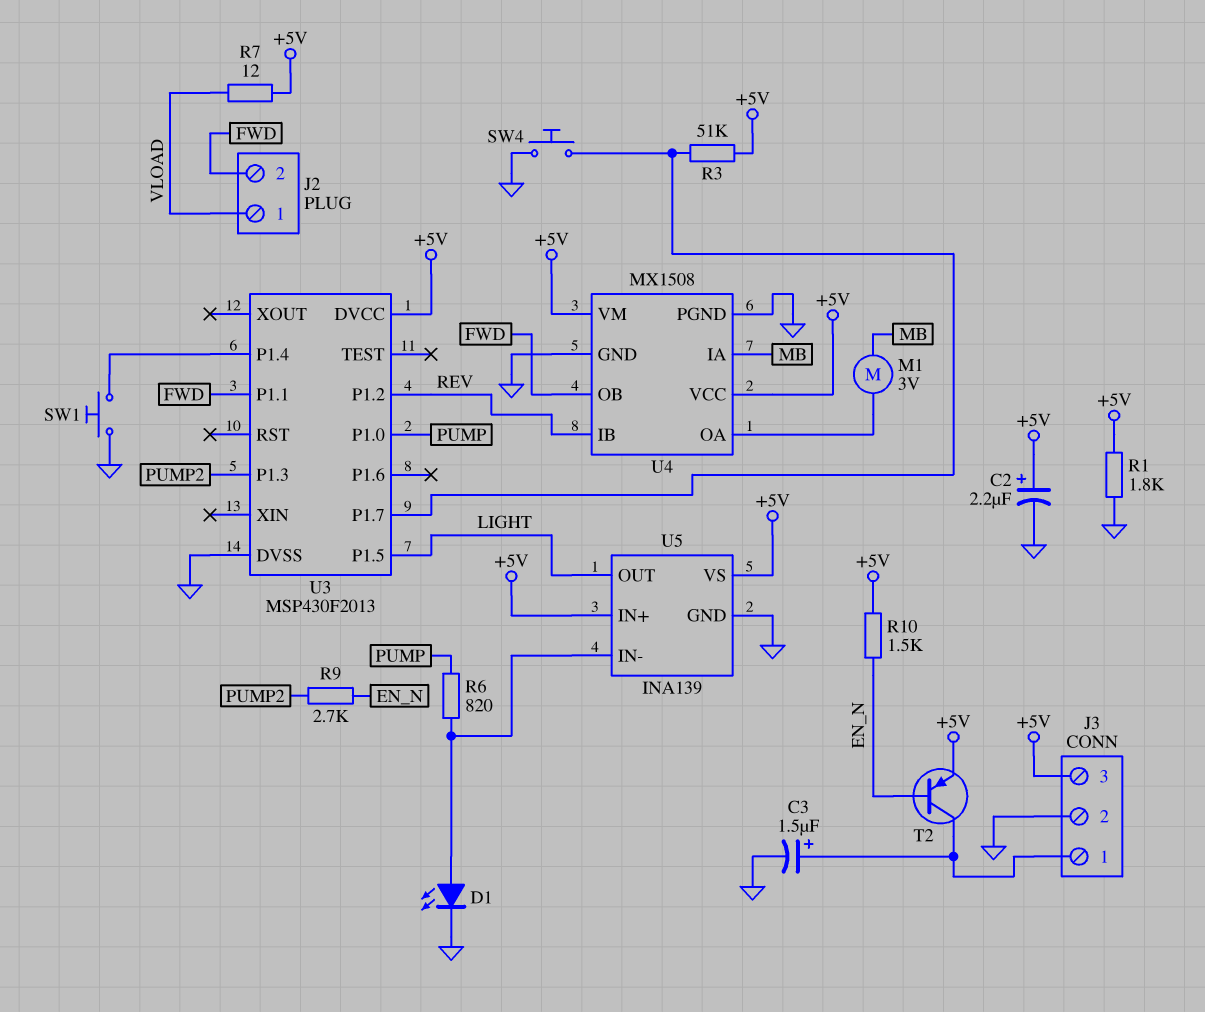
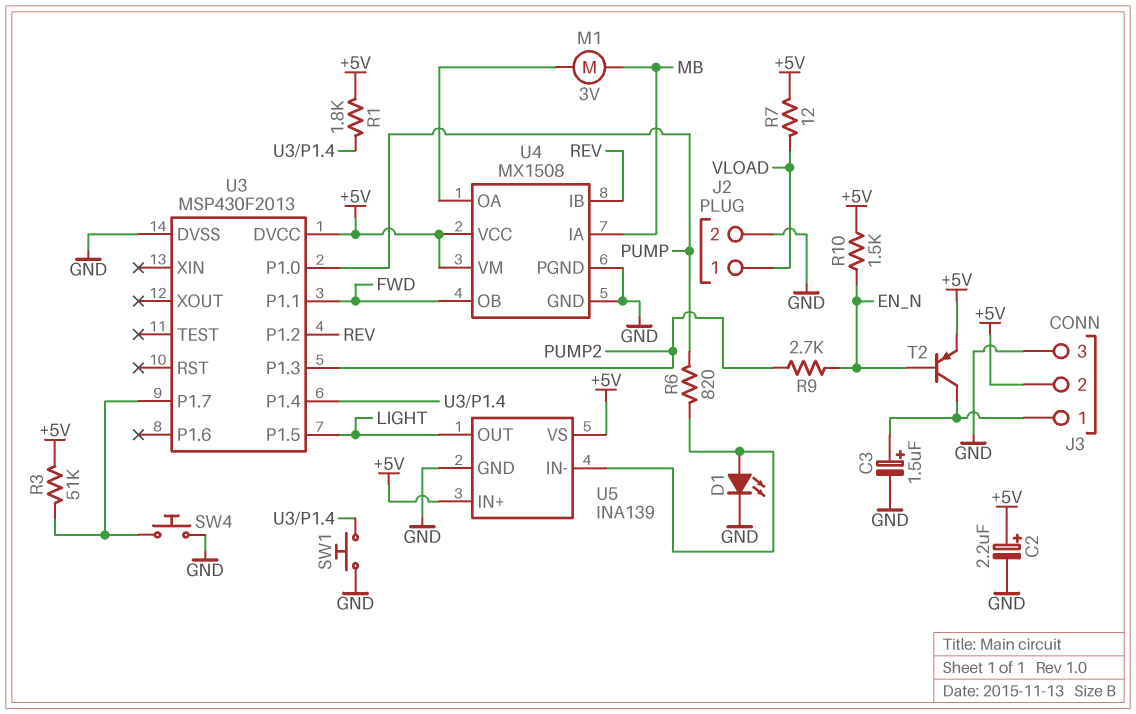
J2 pin 2: FWD -> GND
J3 pin 2: GND -> +5V
J3 pin 3: +5V -> GND
R1: 1.8k (+5V, GND) -> 1.8k (+5V, U3/P1.4)

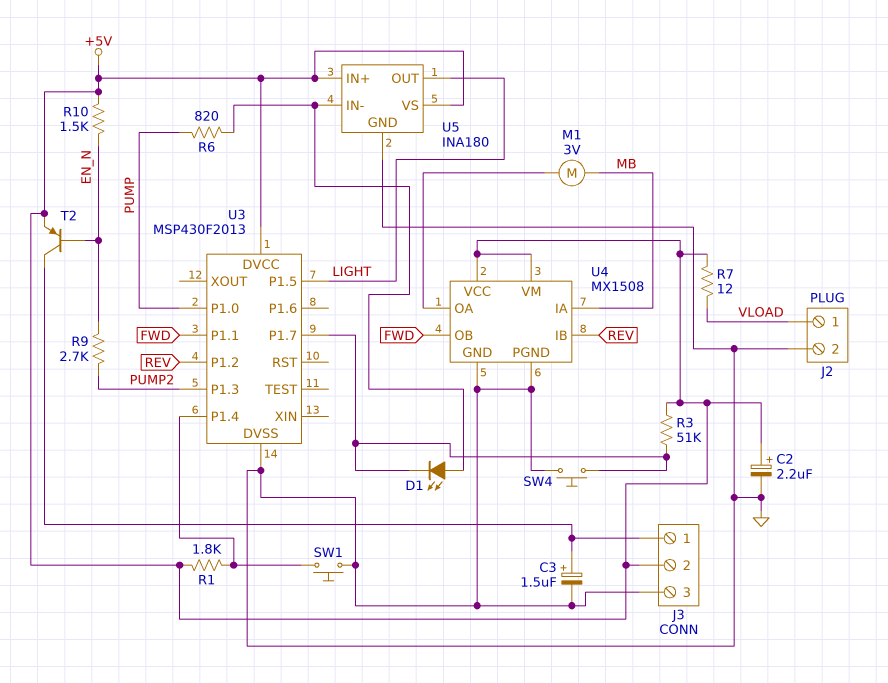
D1: LED (A U5/IN-, K GND) -> LED (A U5/IN-, K U3/P1.7)
U5: INA139 -> INA180

